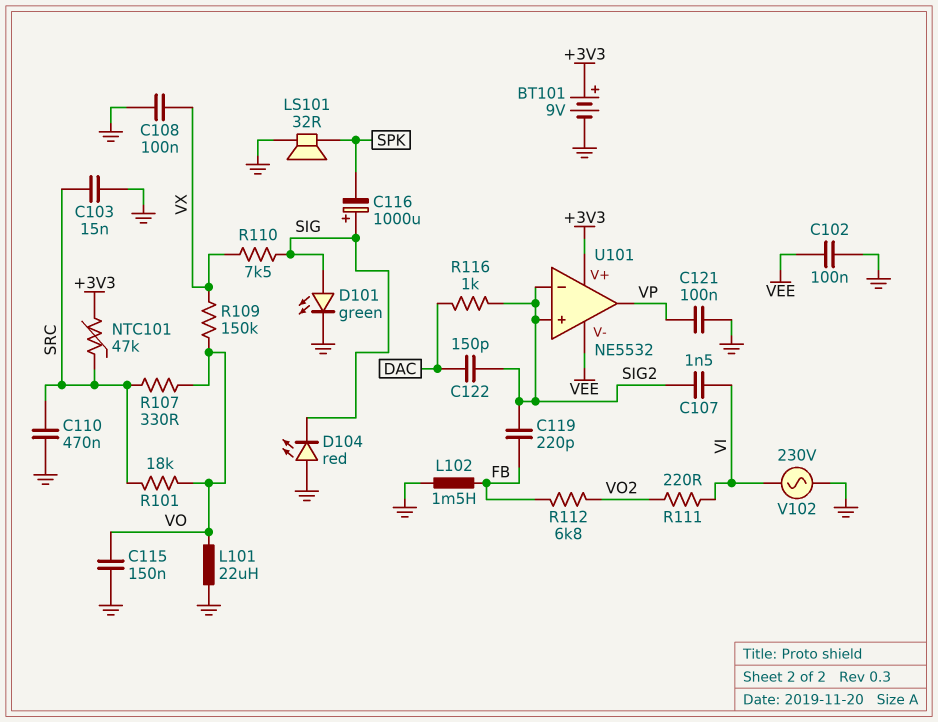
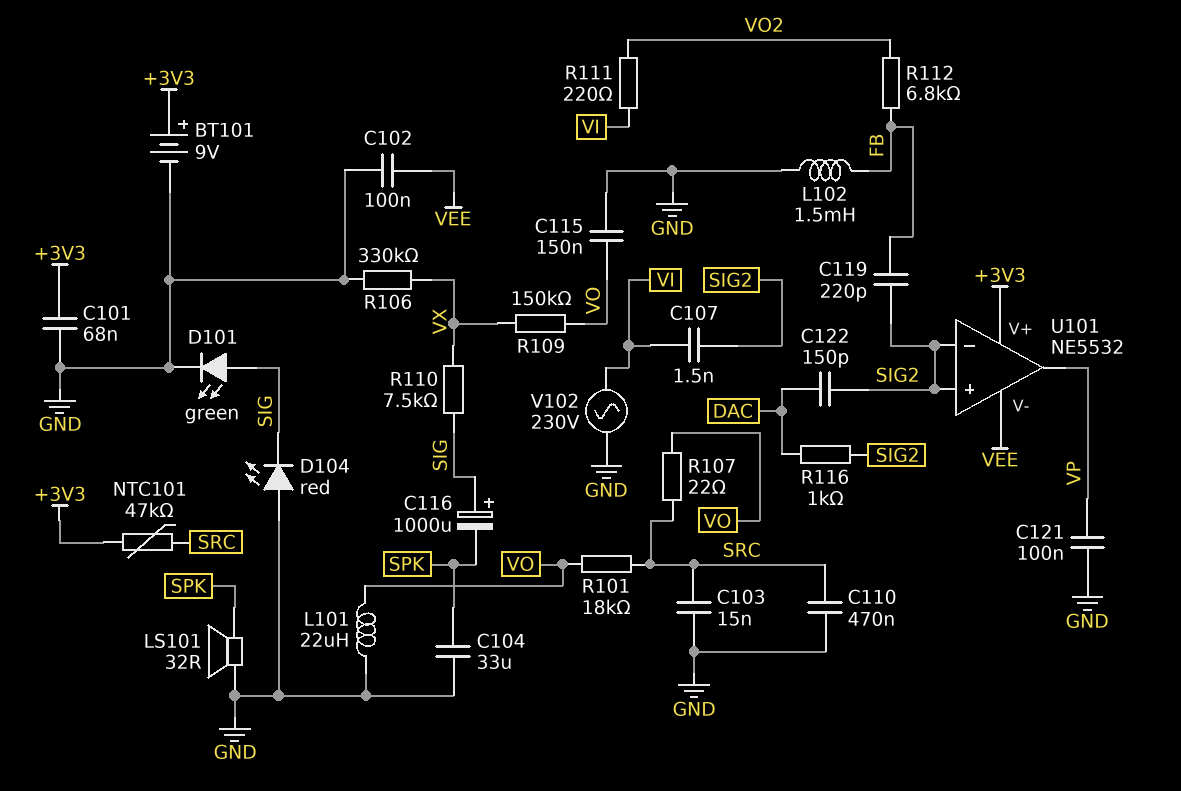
C101: none -> 68nF (+3V3, GND)
C104: none -> 33uF (GND, SPK)
C108: 100nF (GND, VX) -> none
R106: none -> 330k (GND, VX)
R107: 330 (SRC, VO) -> 22 (SRC, VO)

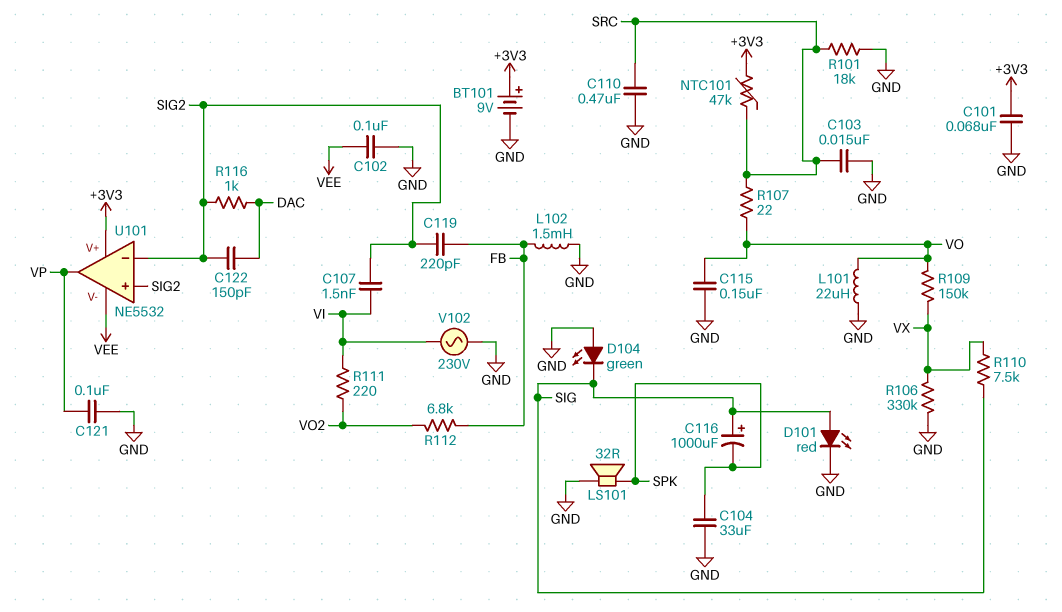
D101: LED green (A SIG, K GND) -> LED red (A SIG, K GND)
D104: LED red (A GND, K SIG) -> LED green (A GND, K SIG)
R101: 18k (SRC, VO) -> 18k (GND, SRC)

